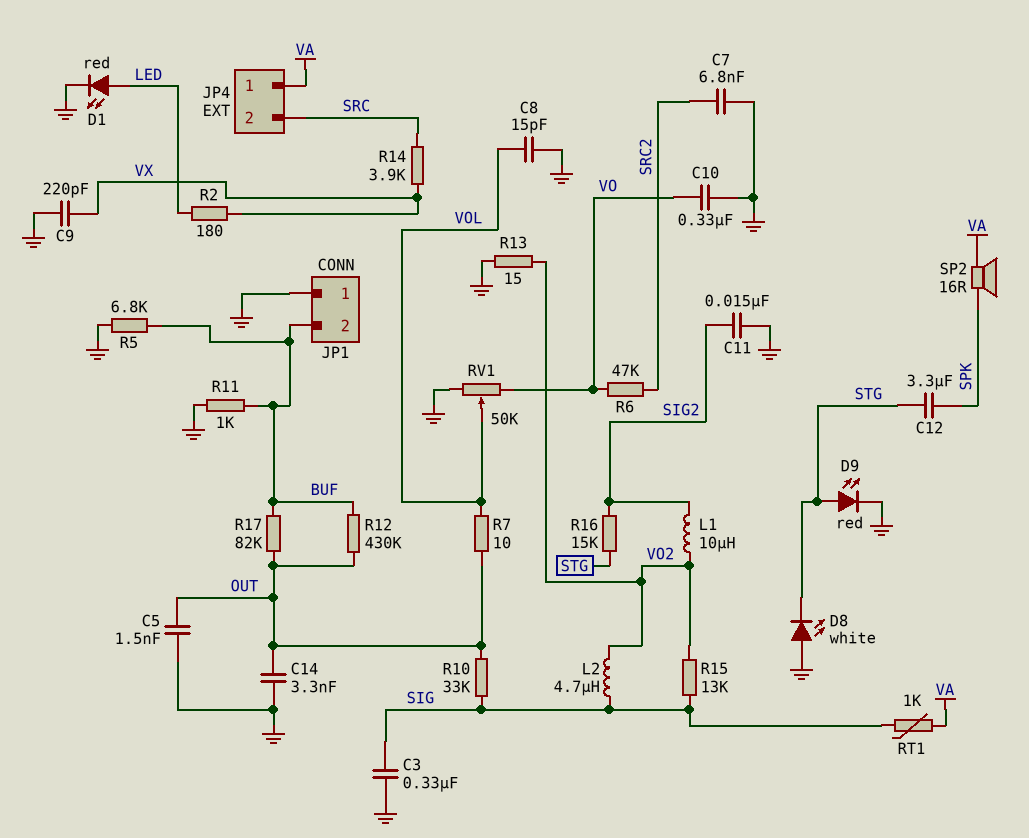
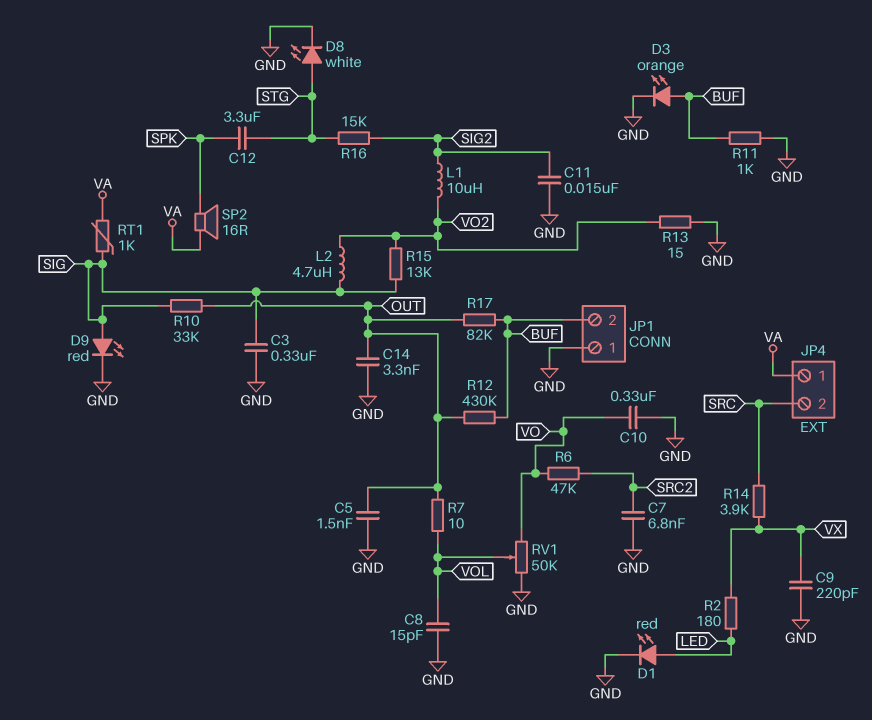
D3: none -> LED orange (A BUF, K GND)
D8: LED white (A GND, K STG) -> LED white (A STG, K GND)
D9: LED red (A STG, K GND) -> LED red (A SIG, K GND)
R5: 6.8k (BUF, GND) -> none

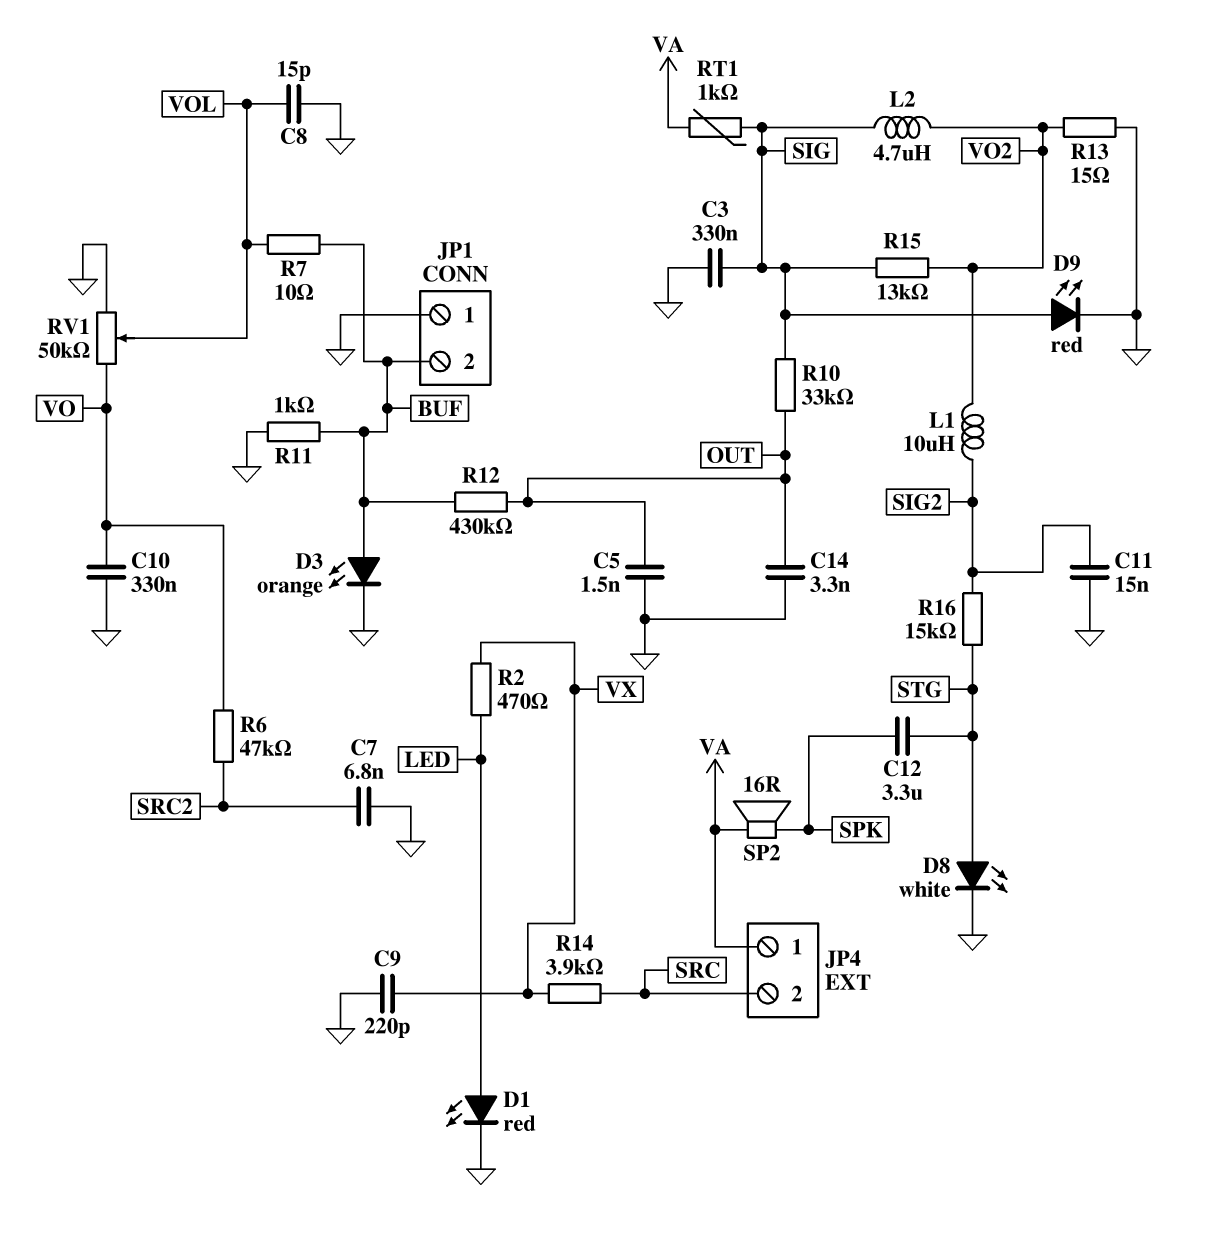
R2: 180 (LED, VX) -> 470 (LED, VX)
R7: 10 (OUT, VOL) -> 10 (BUF, VOL)
R17: 82k (BUF, OUT) -> none

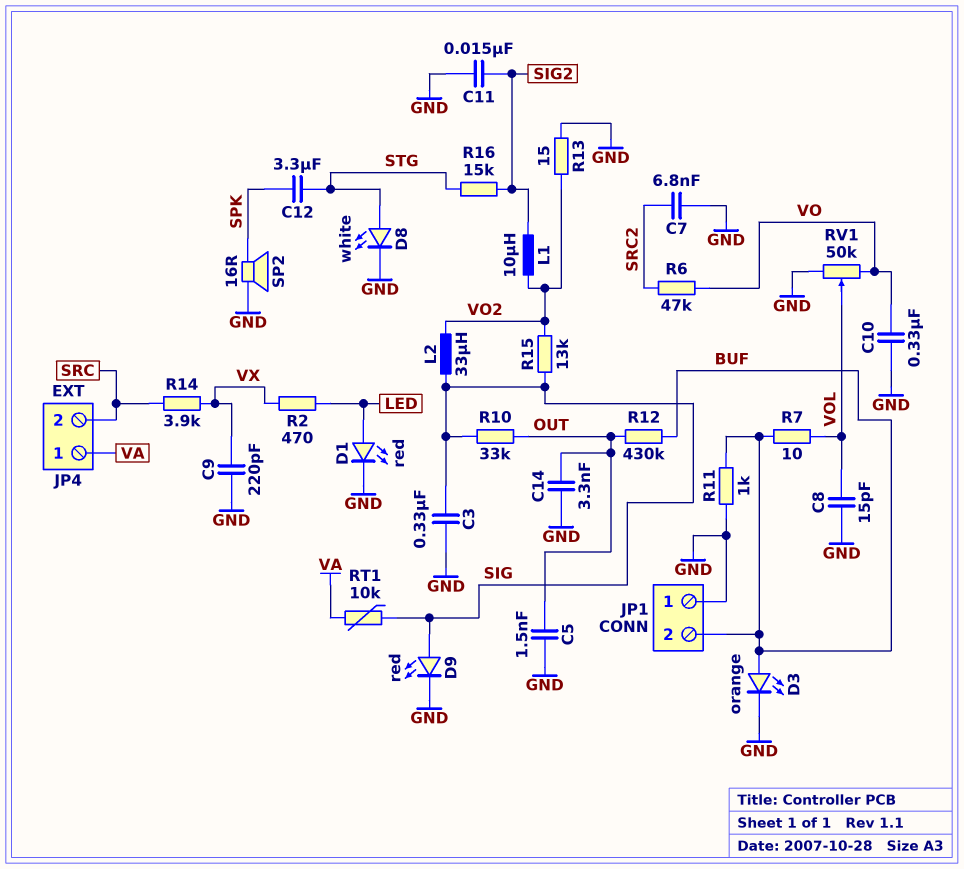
L2: 4.7uH (SIG, VO2) -> 33uH (SIG, VO2)
RT1: 1k (SIG, VA) -> 10k (SIG, VA)
SP2: speaker 16R (SPK, VA) -> speaker 16R (GND, SPK)

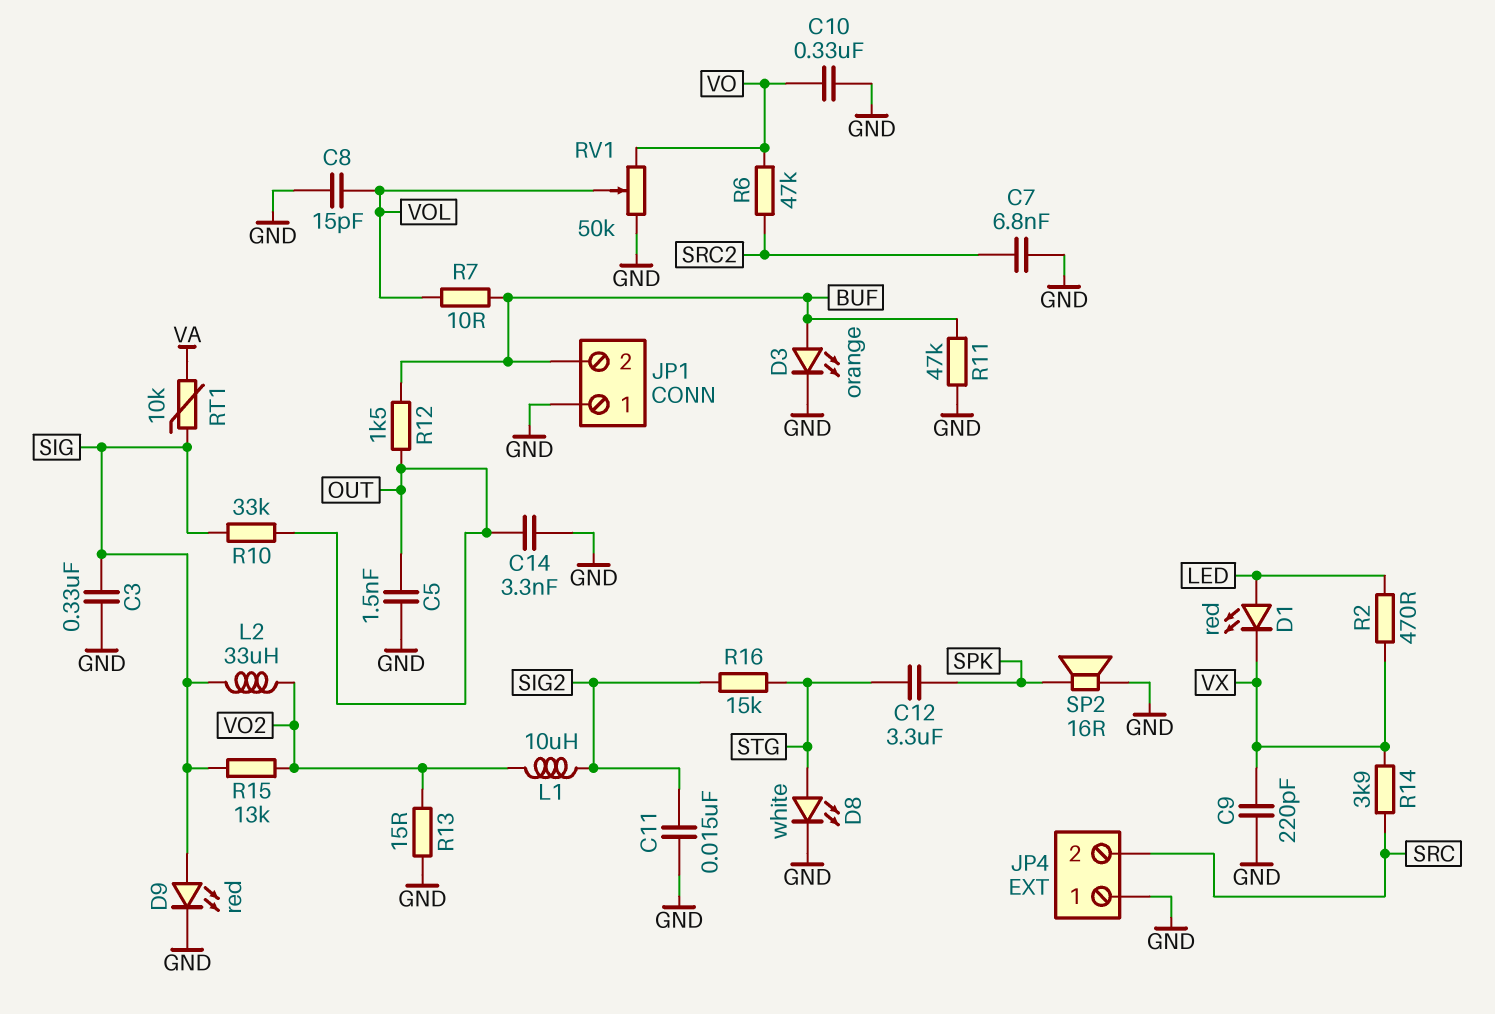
D1: LED red (A LED, K GND) -> LED red (A LED, K VX)
JP4 pin 1: VA -> GND
R11: 1k (BUF, GND) -> 47k (BUF, GND)
R12: 430k (BUF, OUT) -> 1.5k (BUF, OUT)

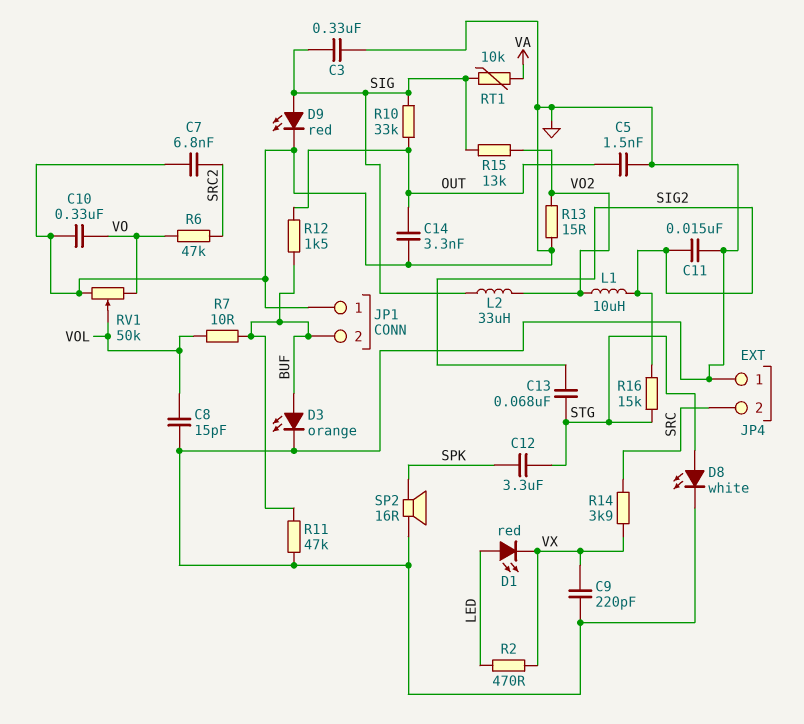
C13: none -> 68nF (SIG2, STG)

